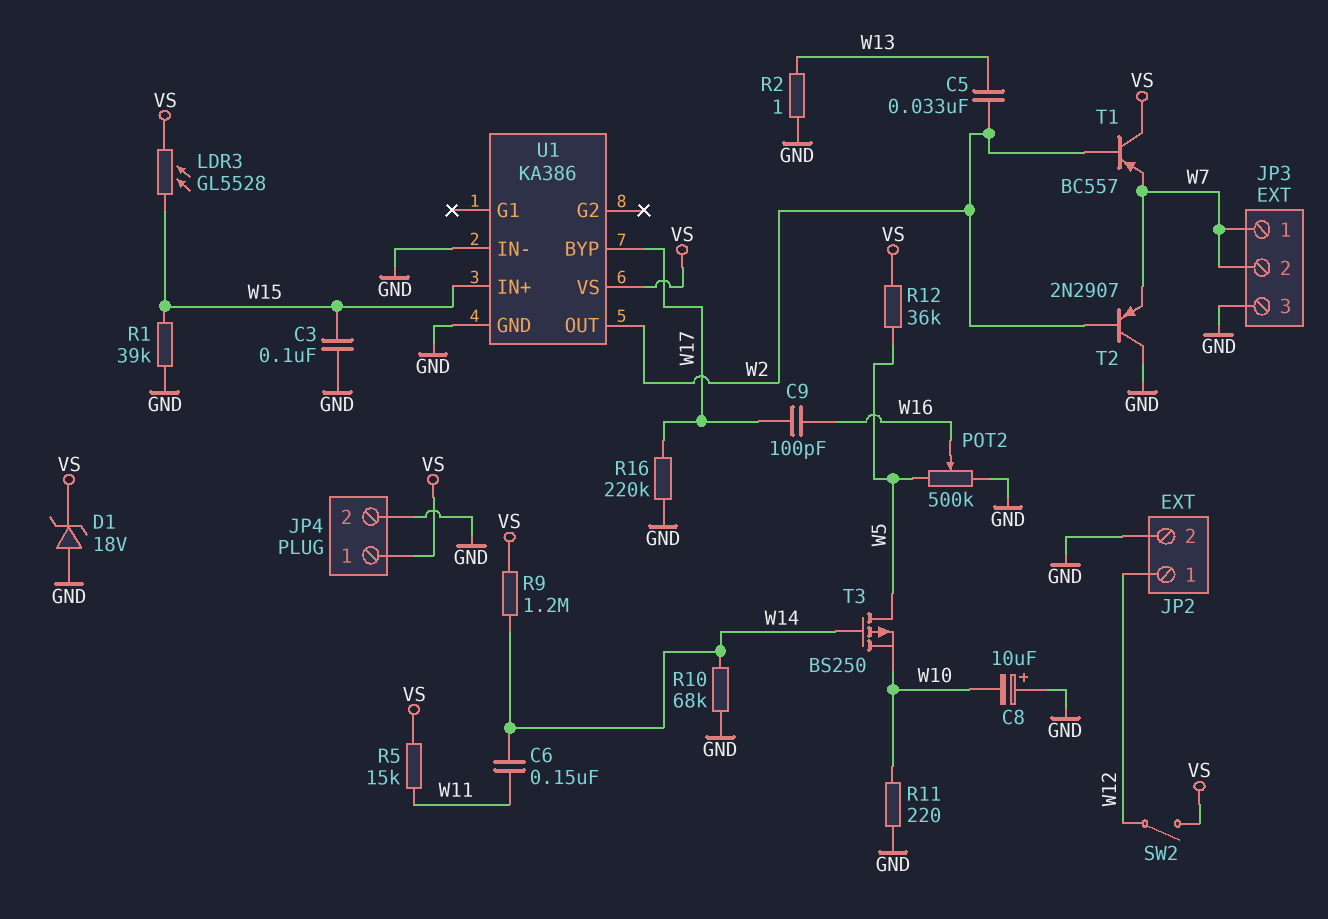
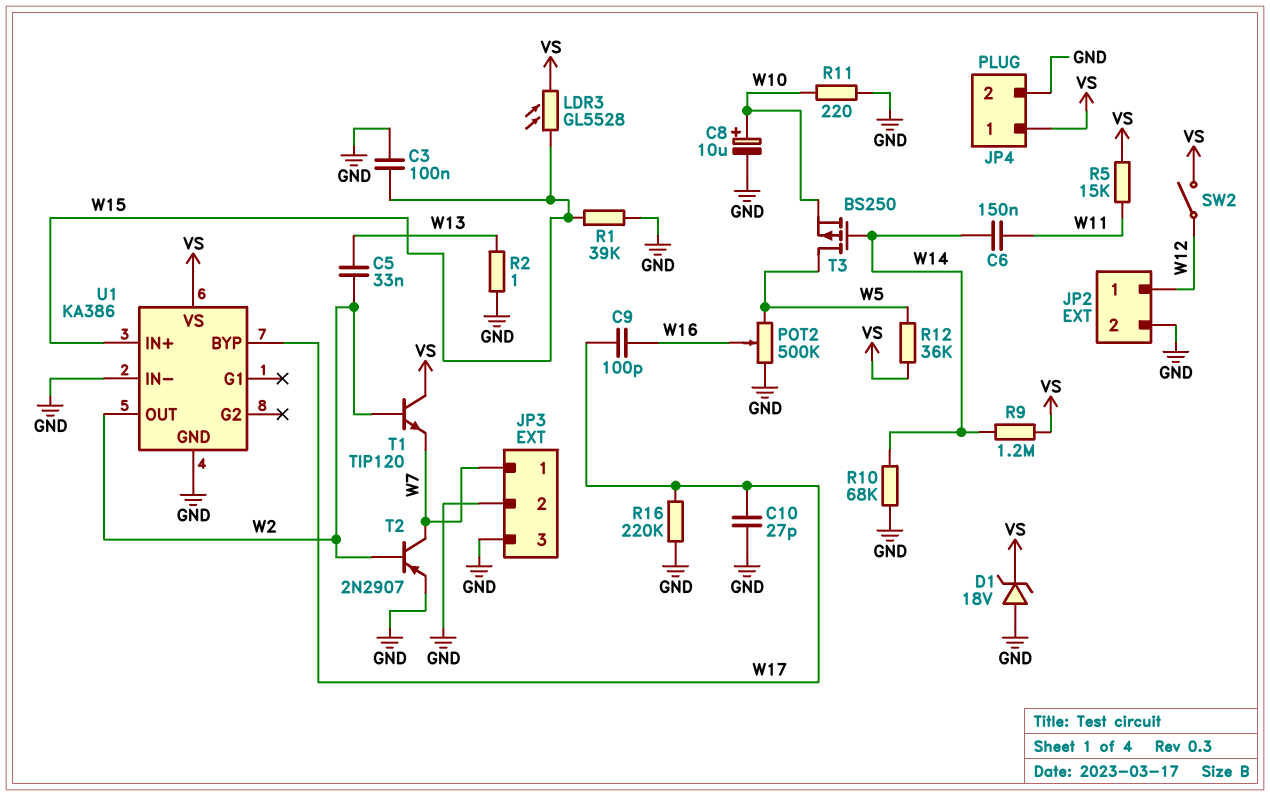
C8: 10uF (plus GND, minus W10) -> 10uF (plus W10, minus GND)
C10: none -> 27pF (GND, W17)
JP3 pin 2: W7 -> GND
T1: PNP BC557 (B W2, C VS, E W7) -> NPN TIP120 (B W2, C VS, E W7)
T2: PNP 2N2907 (B W2, C GND, E W7) -> PNP 2N2907 (B W2, C W7, E GND)

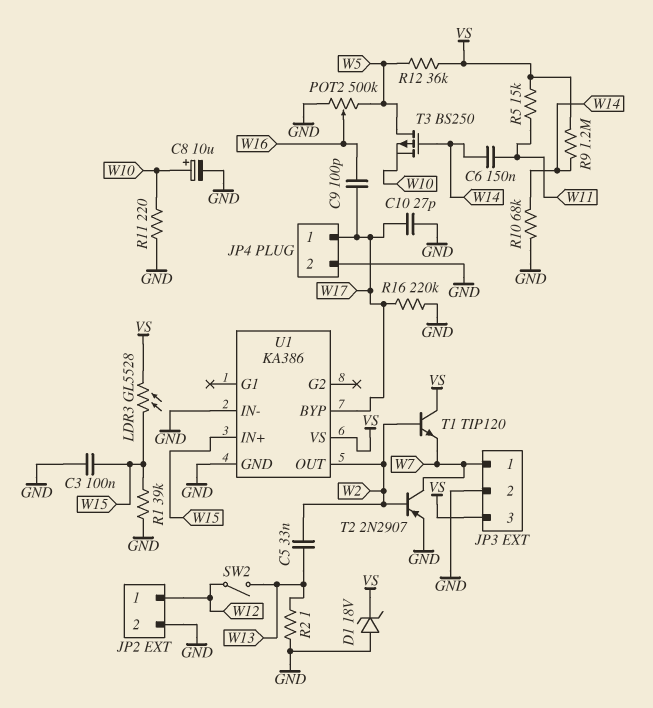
JP3 pin 3: GND -> VS
JP4 pin 1: VS -> W17
SW2: switch (VS, W12) -> switch (W12, W13)

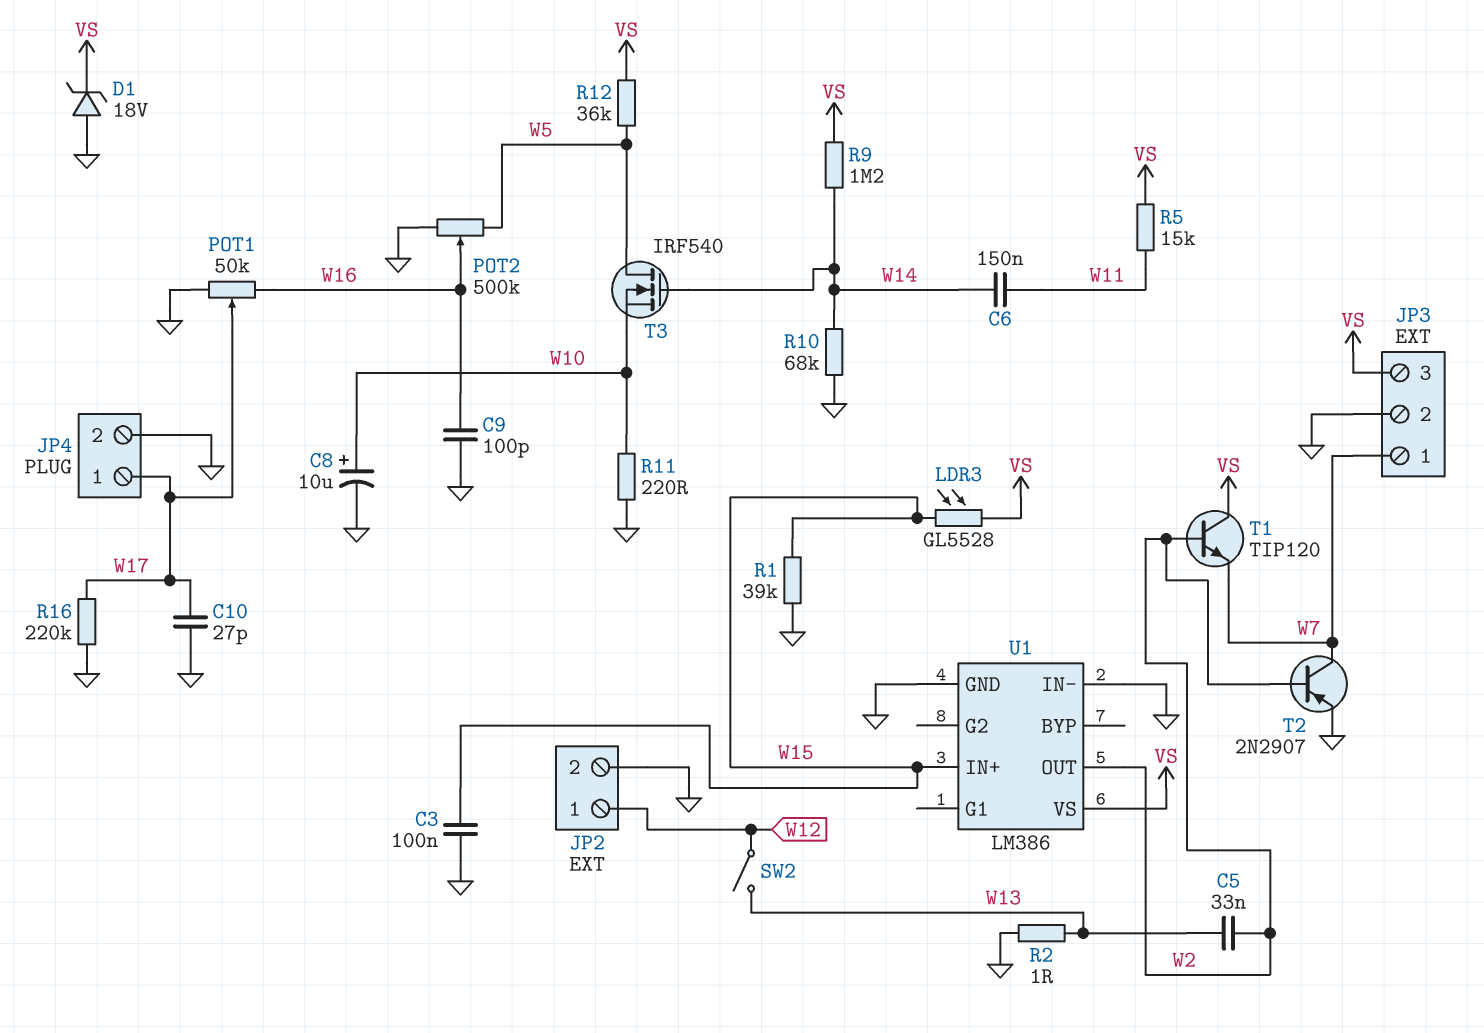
C9: 100pF (W16, W17) -> 100pF (GND, W16)
POT1: none -> 50k (GND, W16, wiper W17)
T3: PMOS BS250 (G W14, D W5, S W10) -> NMOS IRF540 (G W14, D W5, S W10)
U1: KA386 -> LM386
U1 pin BYP: W17 -> none

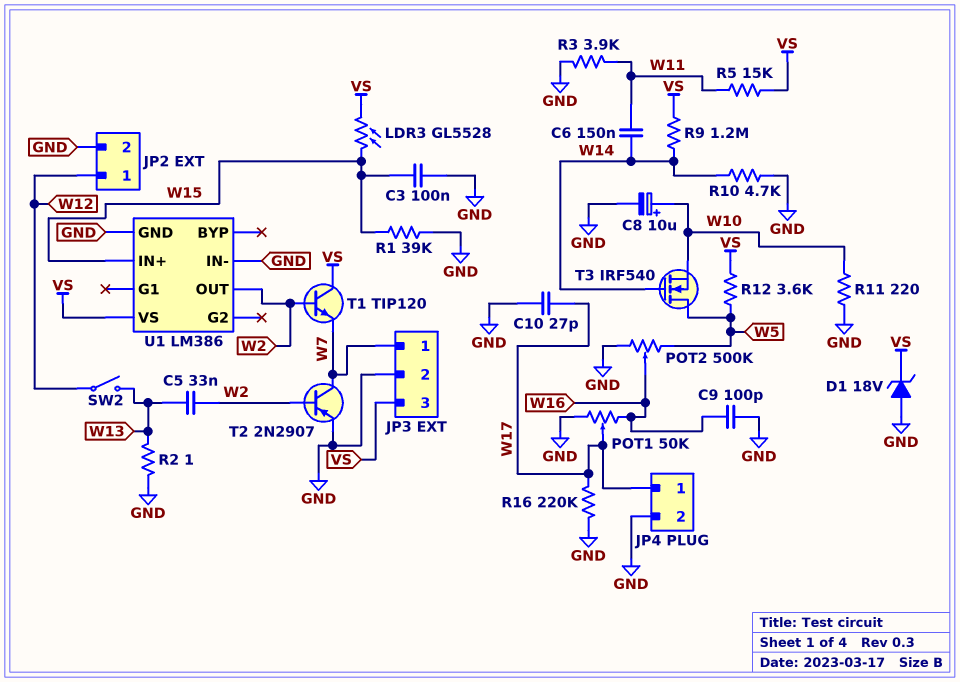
R3: none -> 3.9k (GND, W11)
R10: 68k (GND, W14) -> 4.7k (GND, W14)
R12: 36k (VS, W5) -> 3.6k (VS, W5)

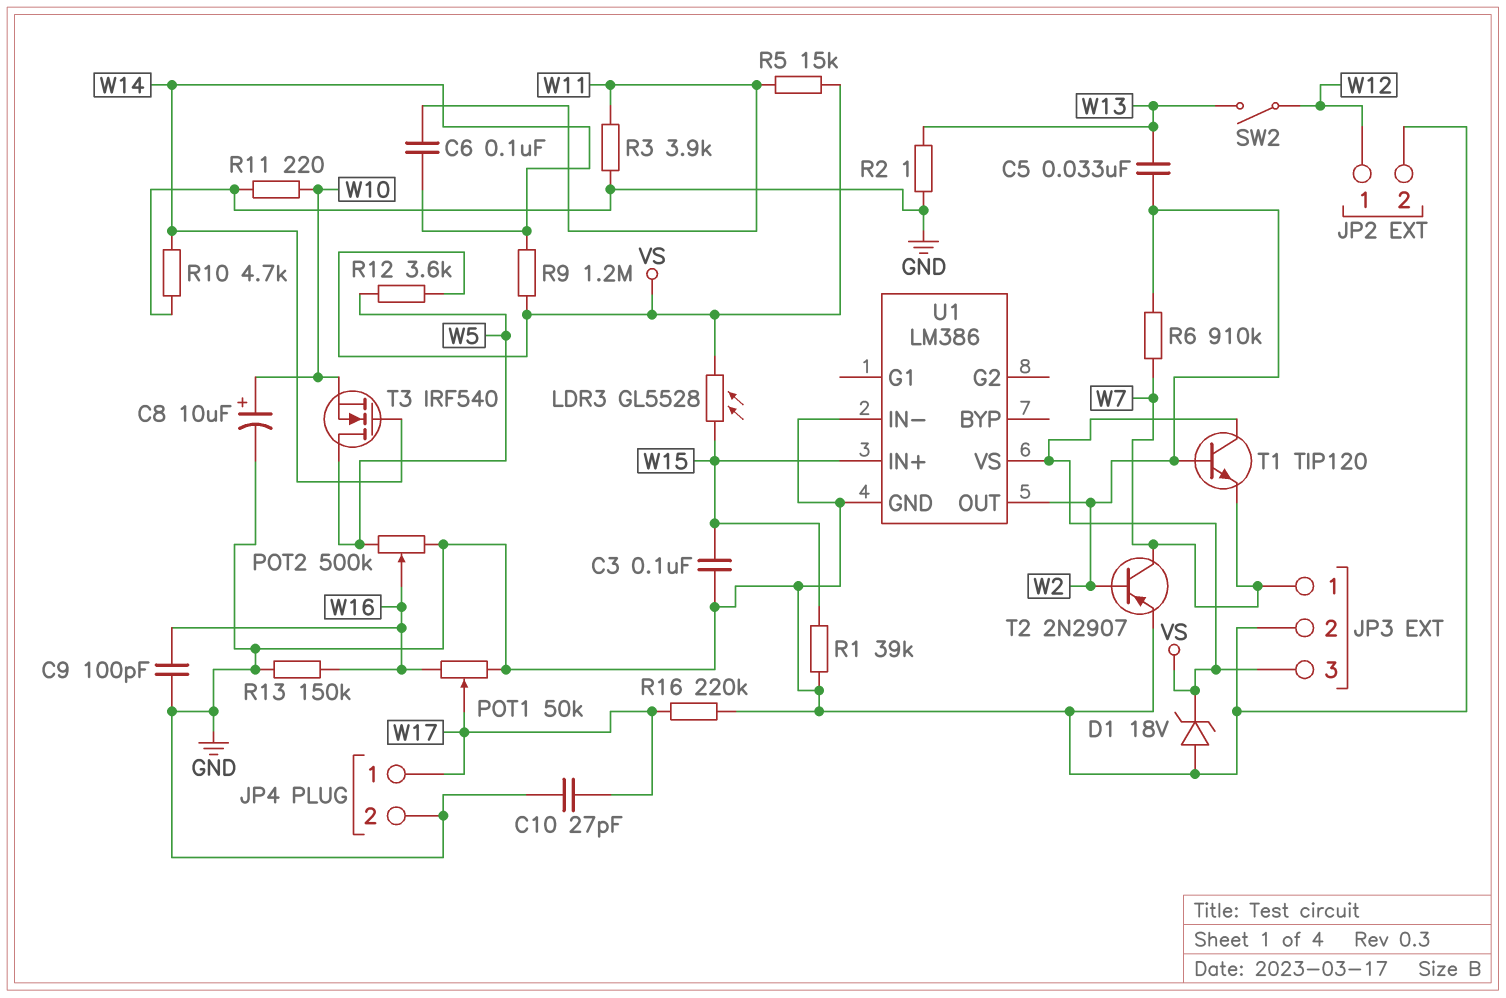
C6: 150nF (W11, W14) -> 100nF (W11, W14)
R6: none -> 910k (W2, W7)
R13: none -> 150k (GND, W16)

